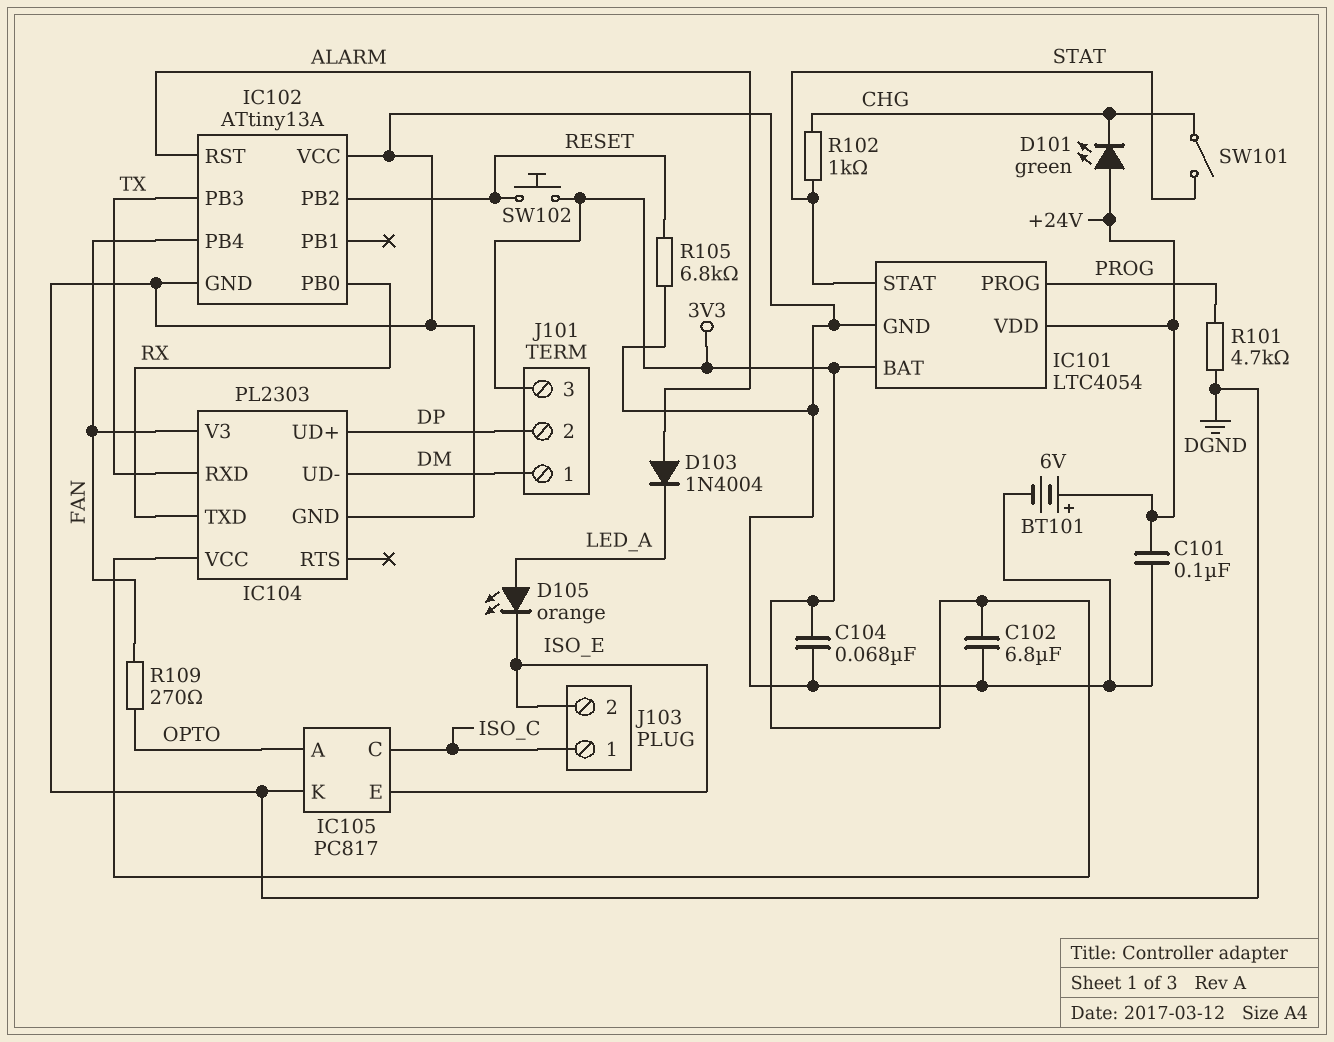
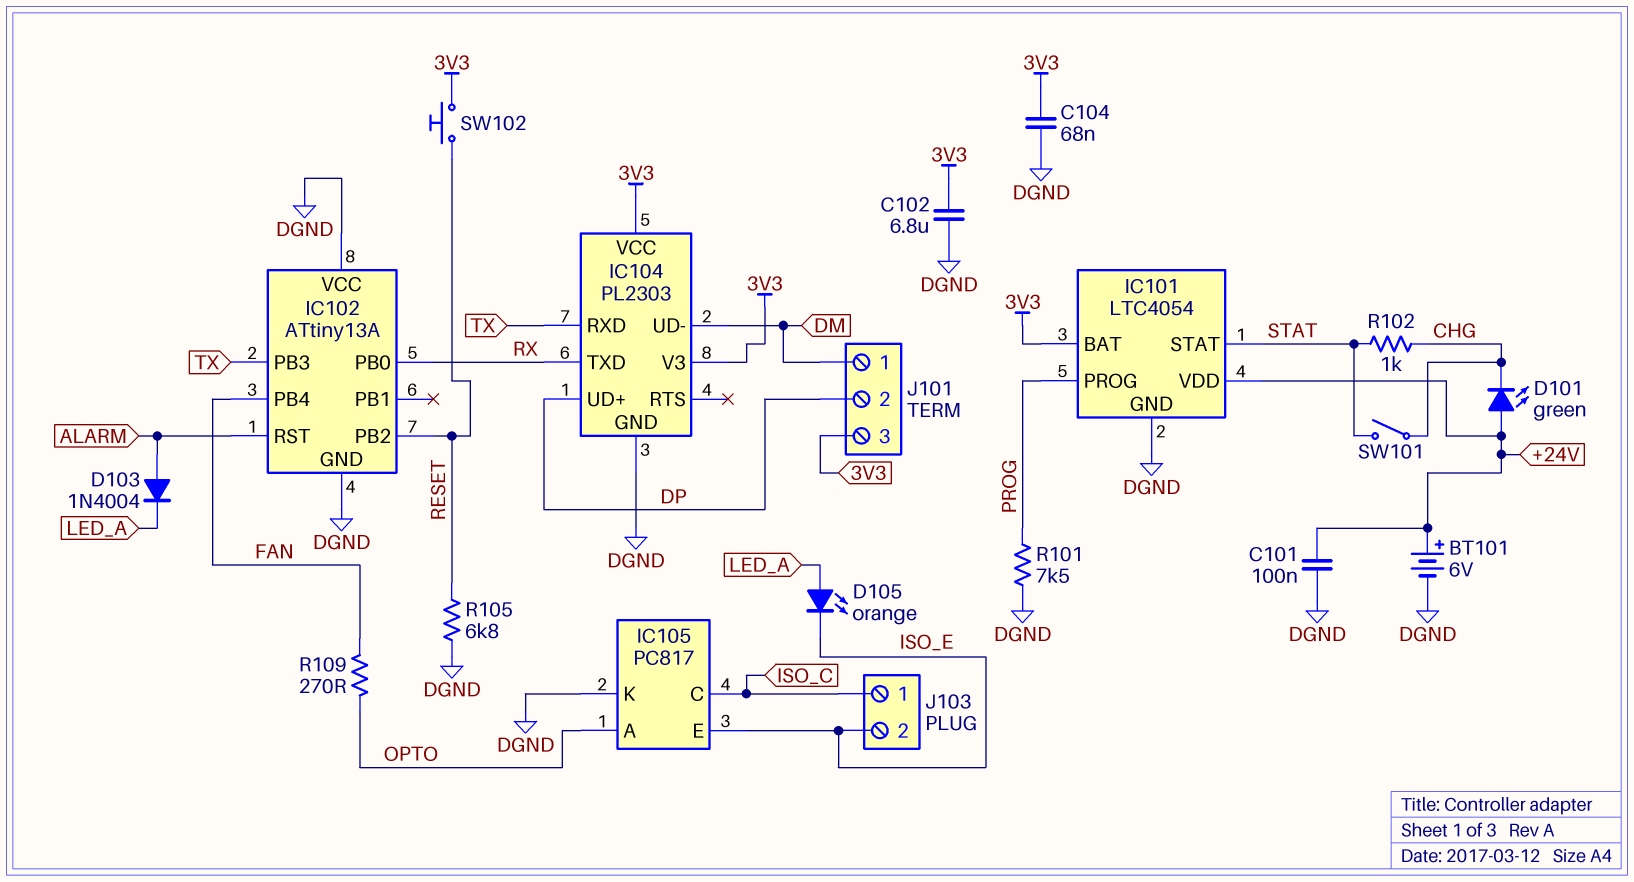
IC104 pin V3: FAN -> 3V3
R101: 4.7k (DGND, PROG) -> 7.5k (DGND, PROG)

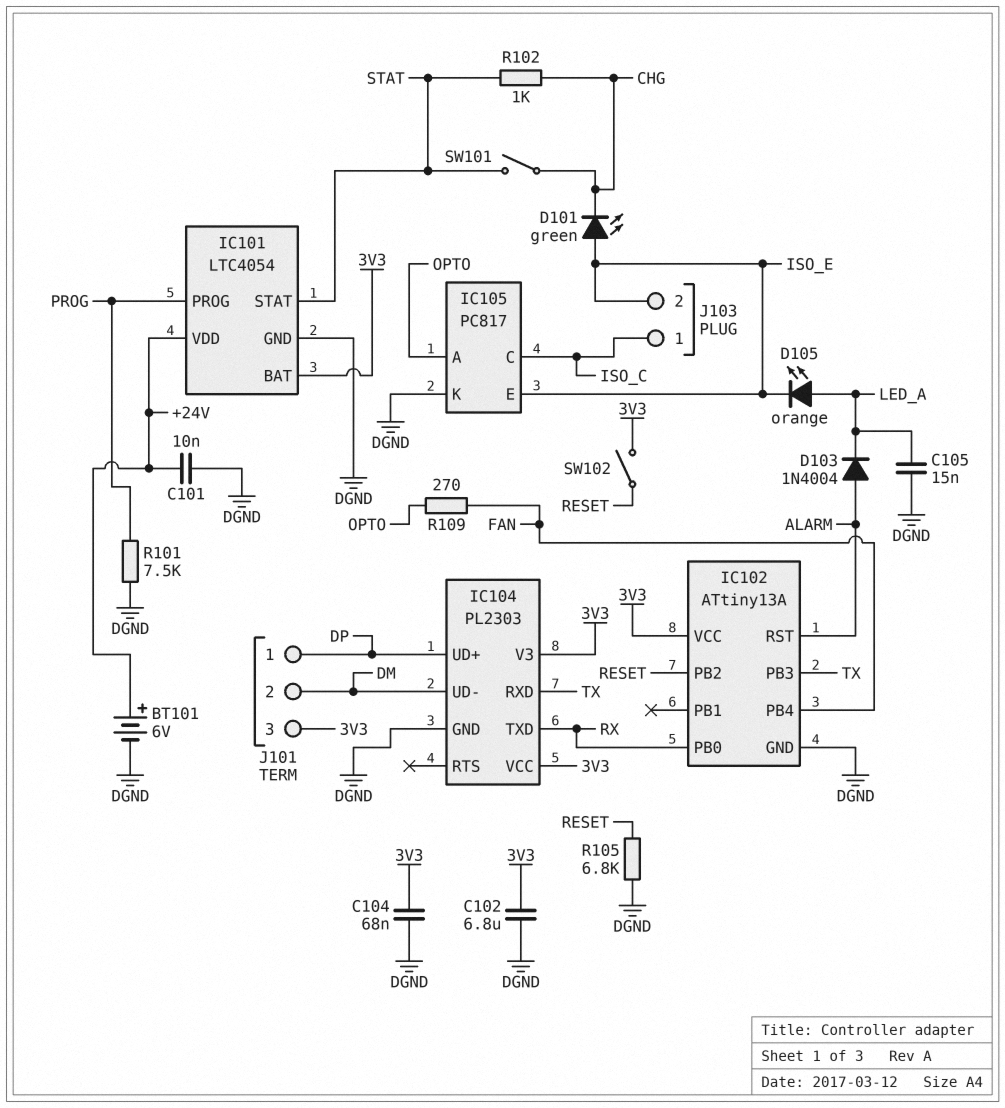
C101: 100nF (+24V, DGND) -> 10nF (+24V, DGND)
C105: none -> 15nF (DGND, LED_A)
D101: LED green (A +24V, K CHG) -> LED green (A ISO_E, K CHG)
IC102 pin VCC: DGND -> 3V3
J101 pin 1: DM -> DP
J101 pin 2: DP -> DM
SW102: button (3V3, RESET) -> switch (3V3, RESET)

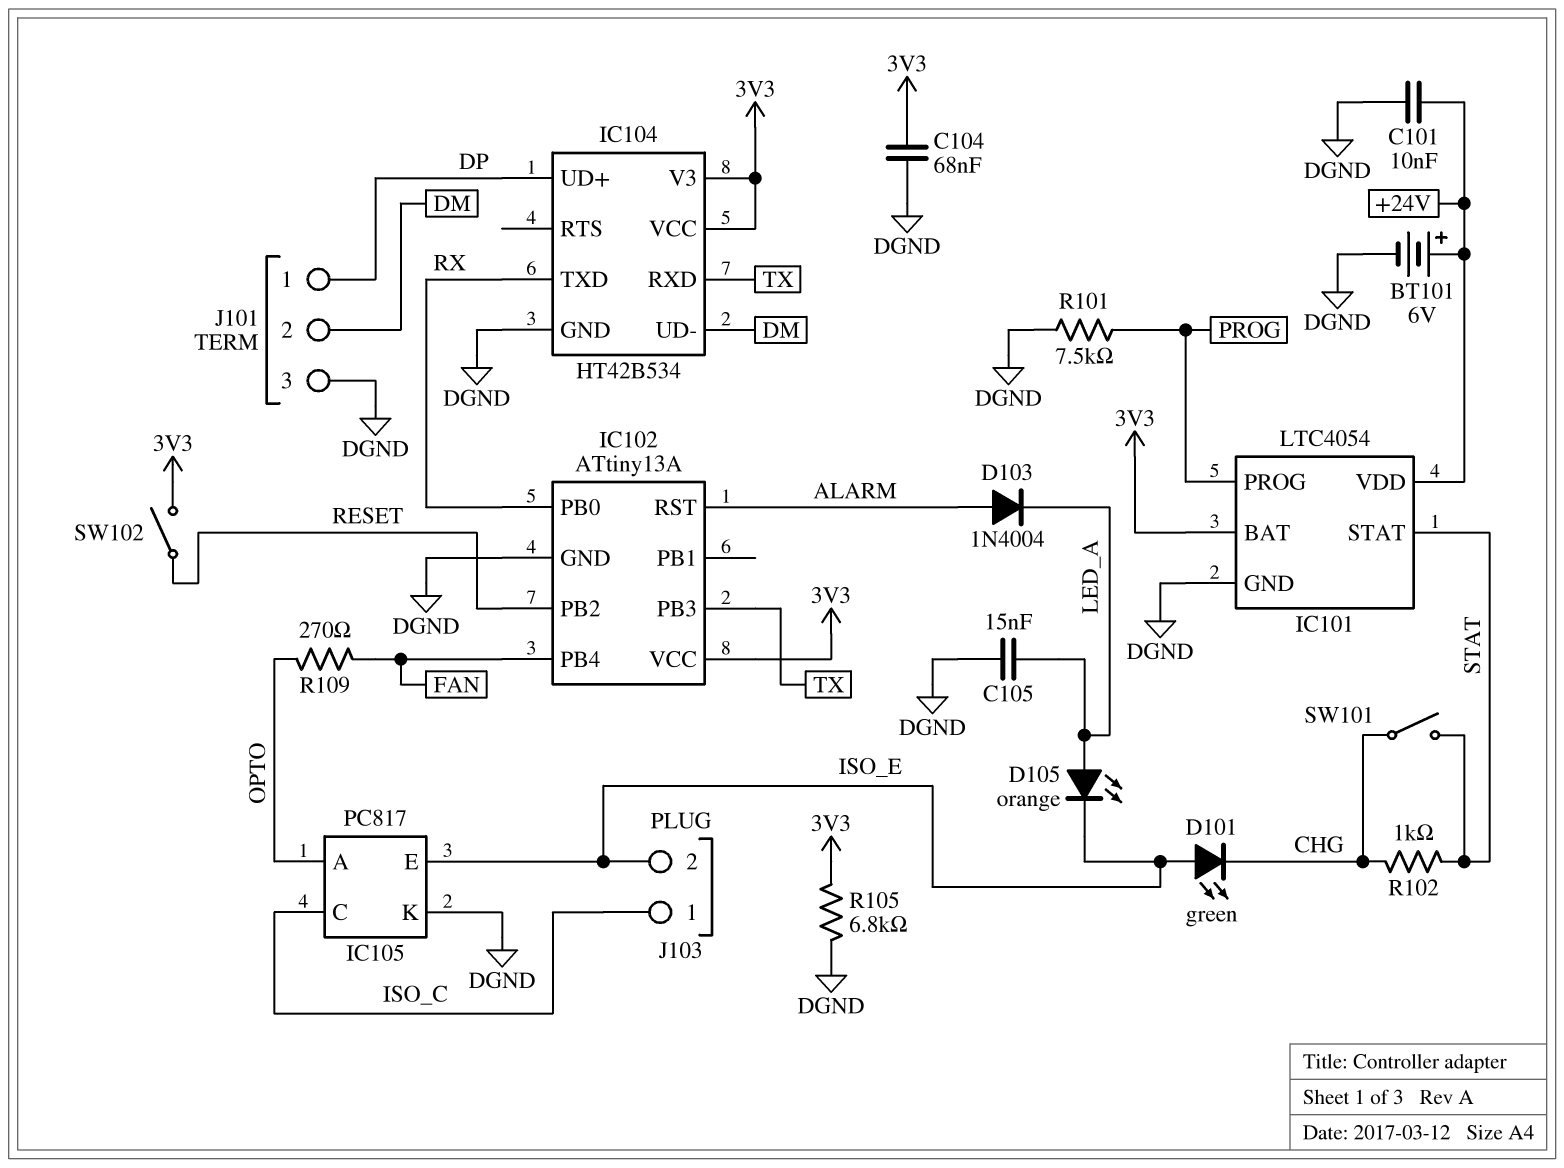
C102: 6.8uF (3V3, DGND) -> none
IC104: PL2303 -> HT42B534
J101 pin 3: 3V3 -> DGND
R105: 6.8k (DGND, RESET) -> 6.8k (3V3, DGND)

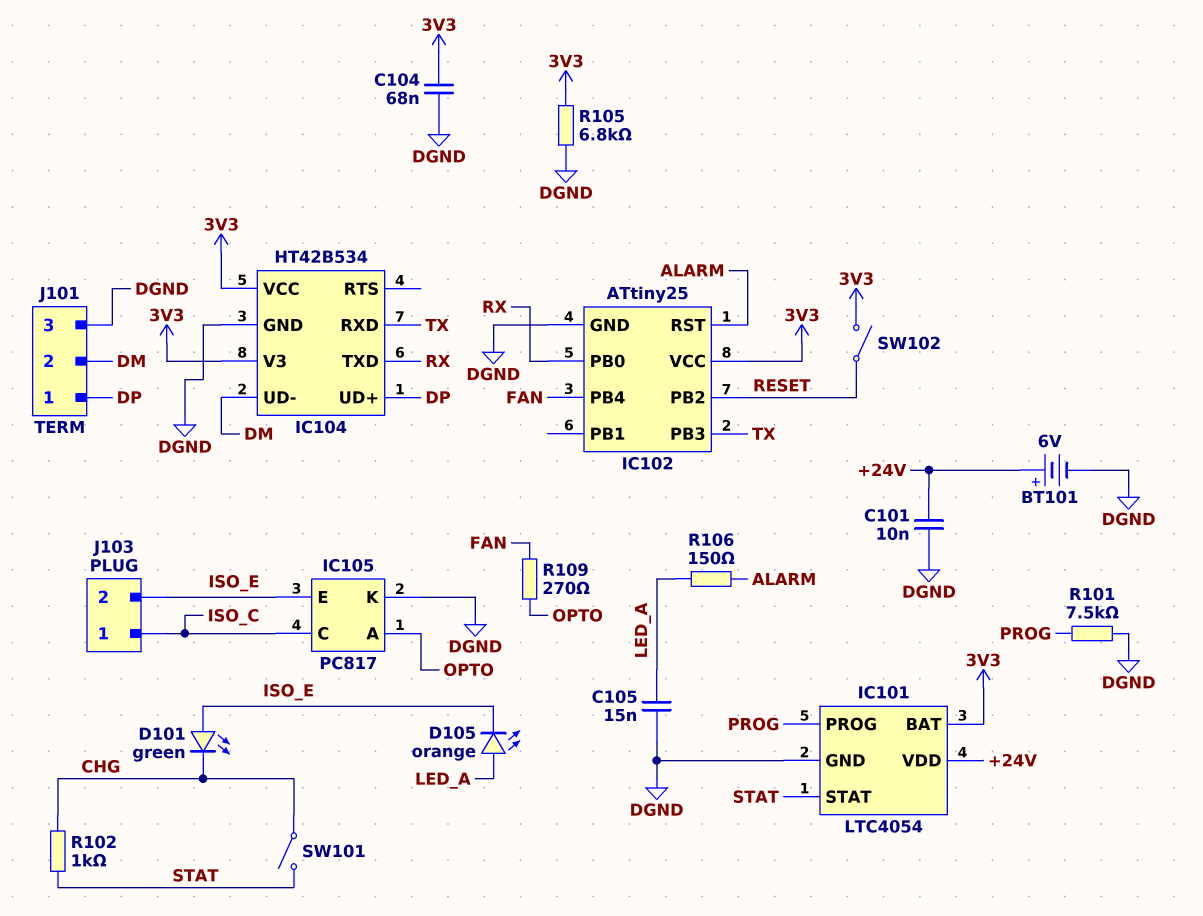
D103: diode 1N4004 (A ALARM, K LED_A) -> none
IC102: ATtiny13A -> ATtiny25
R106: none -> 150 (ALARM, LED_A)

